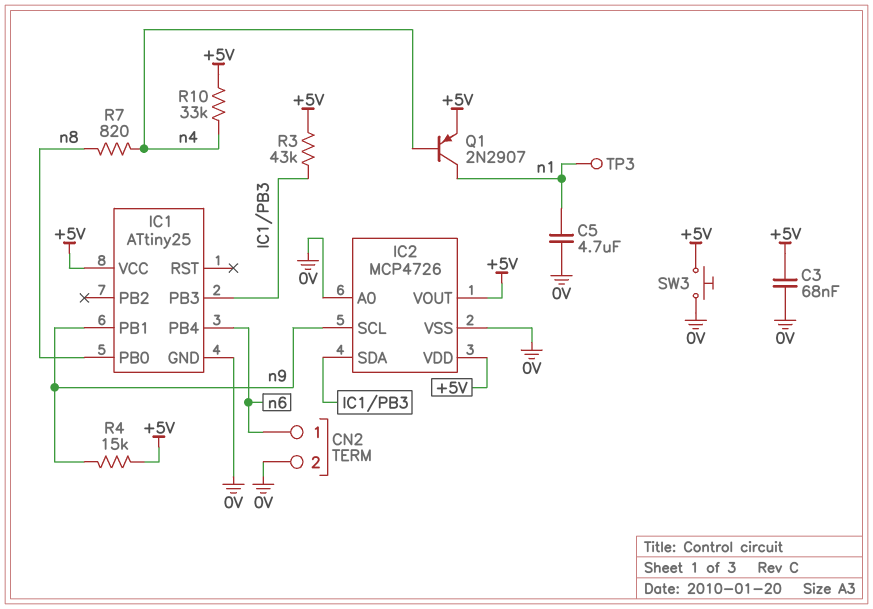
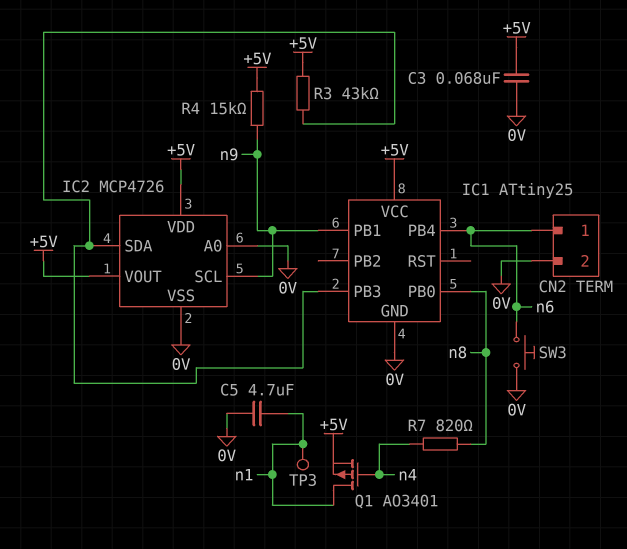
Q1: PNP 2N2907 (B n4, C n1, E +5V) -> PMOS AO3401 (G n4, D n1, S +5V)
R10: 33k (+5V, n4) -> none
SW3: button (+5V, 0V) -> button (0V, n6)

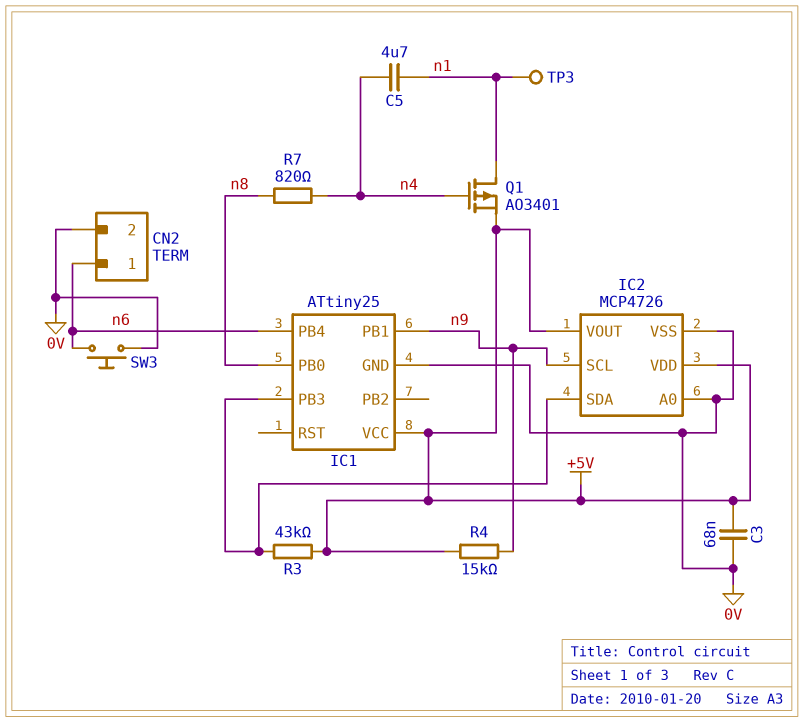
C5: 4.7uF (0V, n1) -> 4.7uF (n1, n4)

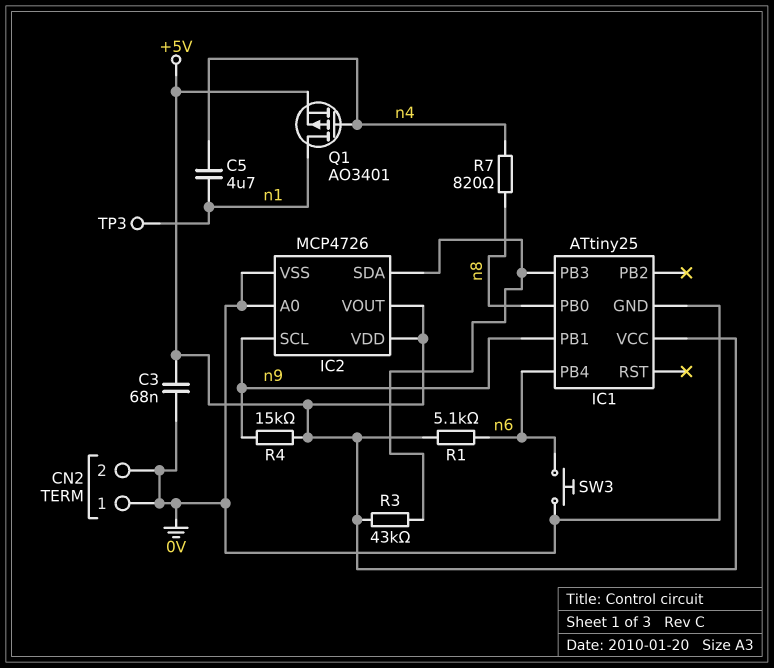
CN2 pin 1: n6 -> 0V
R1: none -> 5.1k (+5V, n6)

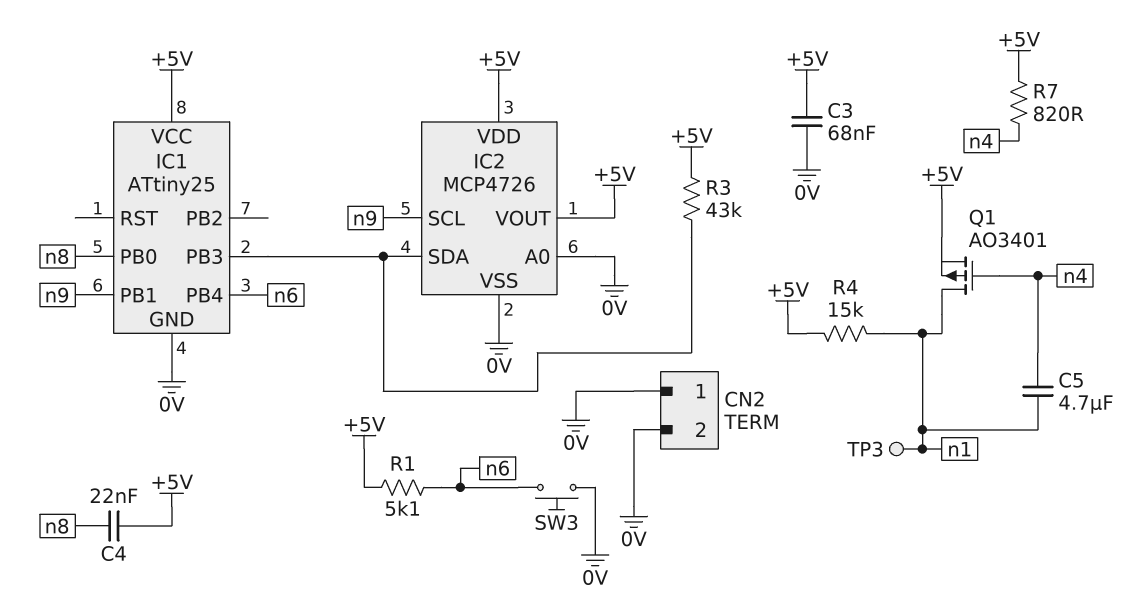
C4: none -> 22nF (+5V, n8)
R4: 15k (+5V, n9) -> 15k (+5V, n1)
R7: 820 (n4, n8) -> 820 (+5V, n4)

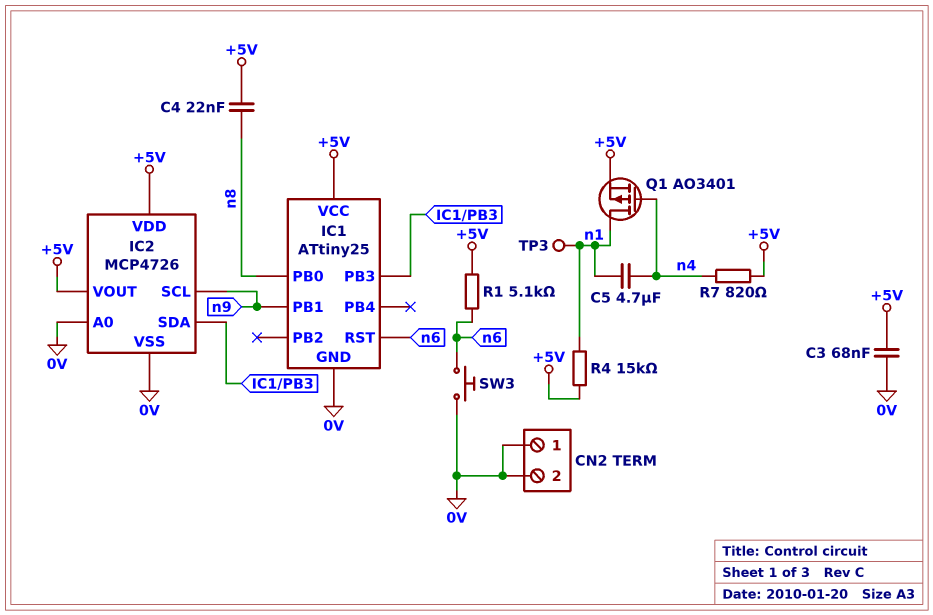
IC1 pin PB4: n6 -> none
IC1 pin RST: none -> n6
R3: 43k (+5V, IC1/PB3) -> none

